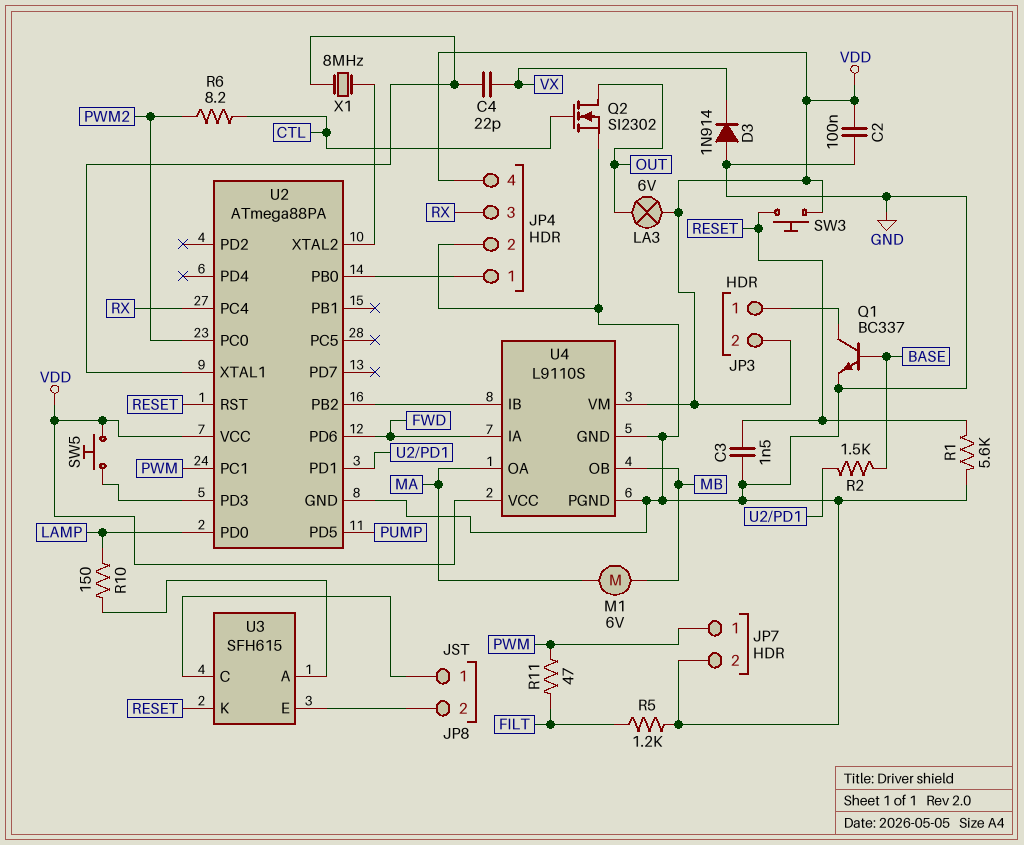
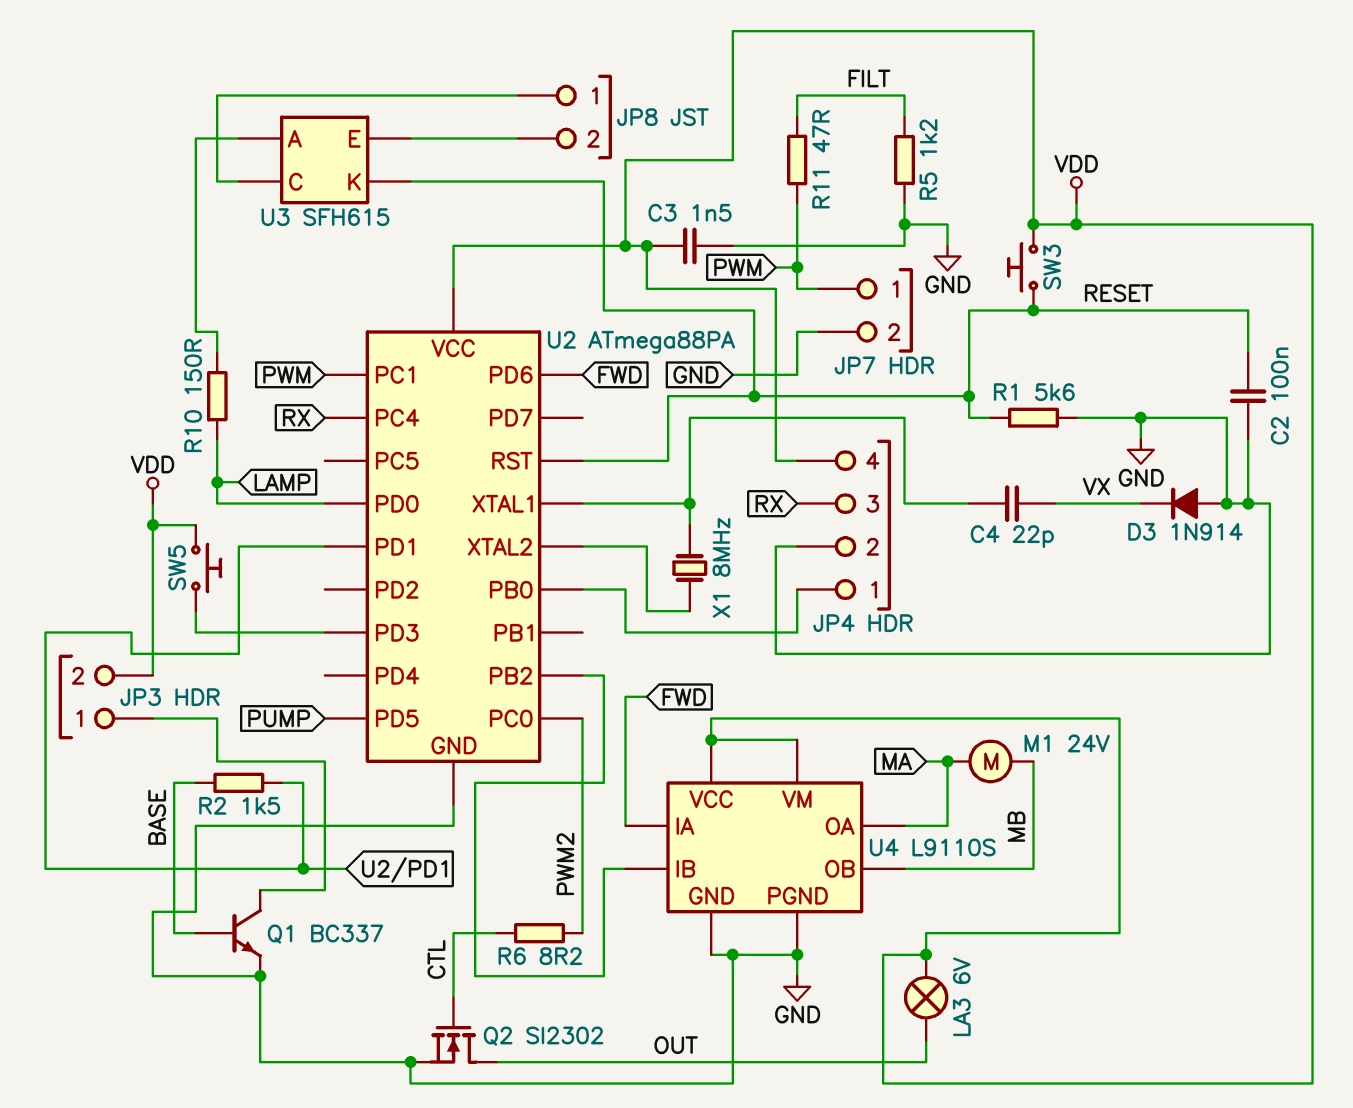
C2: 100nF (GND, VDD) -> 100nF (GND, RESET)
C3: 1.5nF (GND, RESET) -> 1.5nF (GND, VDD)
M1: motor 6V (MA, MB) -> motor 24V (MA, MB)

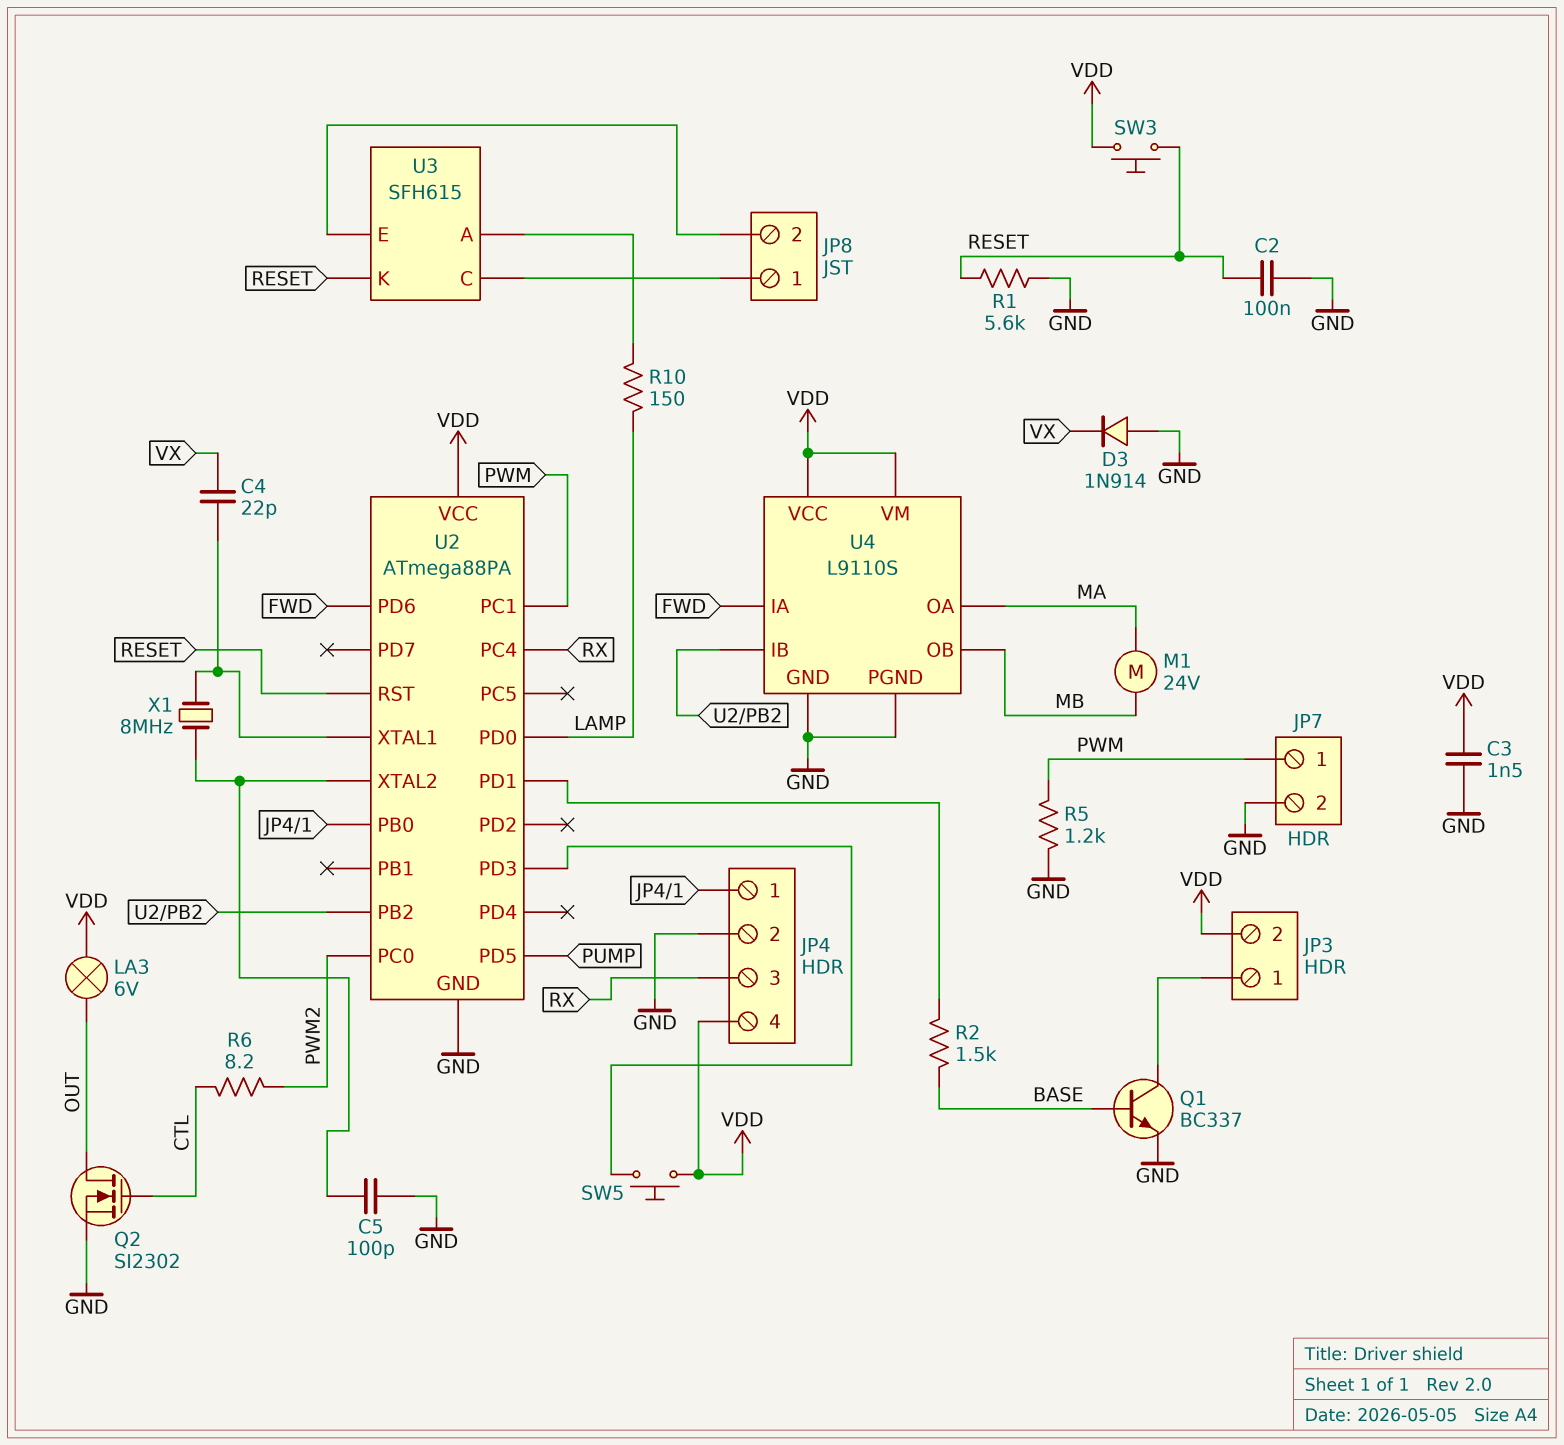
C5: none -> 100pF (GND, U2/XTAL2)
R5: 1.2k (FILT, GND) -> 1.2k (GND, PWM)
R11: 47 (FILT, PWM) -> none

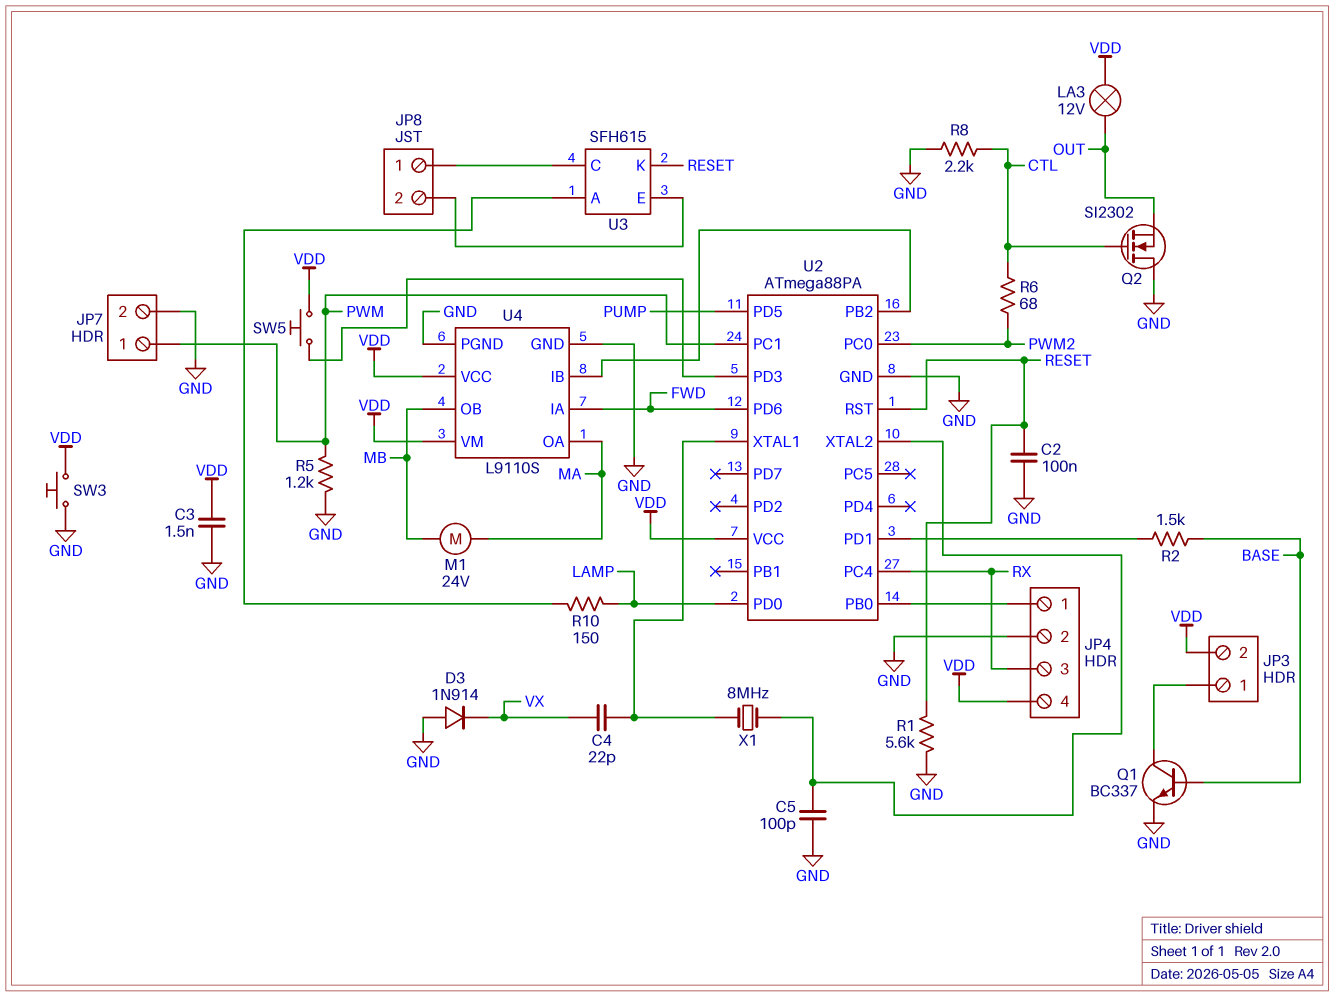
LA3: lamp 6V (OUT, VDD) -> lamp 12V (OUT, VDD)
Q2: NMOS SI2302 (G CTL, D OUT, S GND) -> NMOS SI2302 (G CTL, D GND, S OUT)
R6: 8.2 (CTL, PWM2) -> 68 (CTL, PWM2)
R8: none -> 2.2k (CTL, GND)
SW3: button (RESET, VDD) -> button (GND, VDD)

